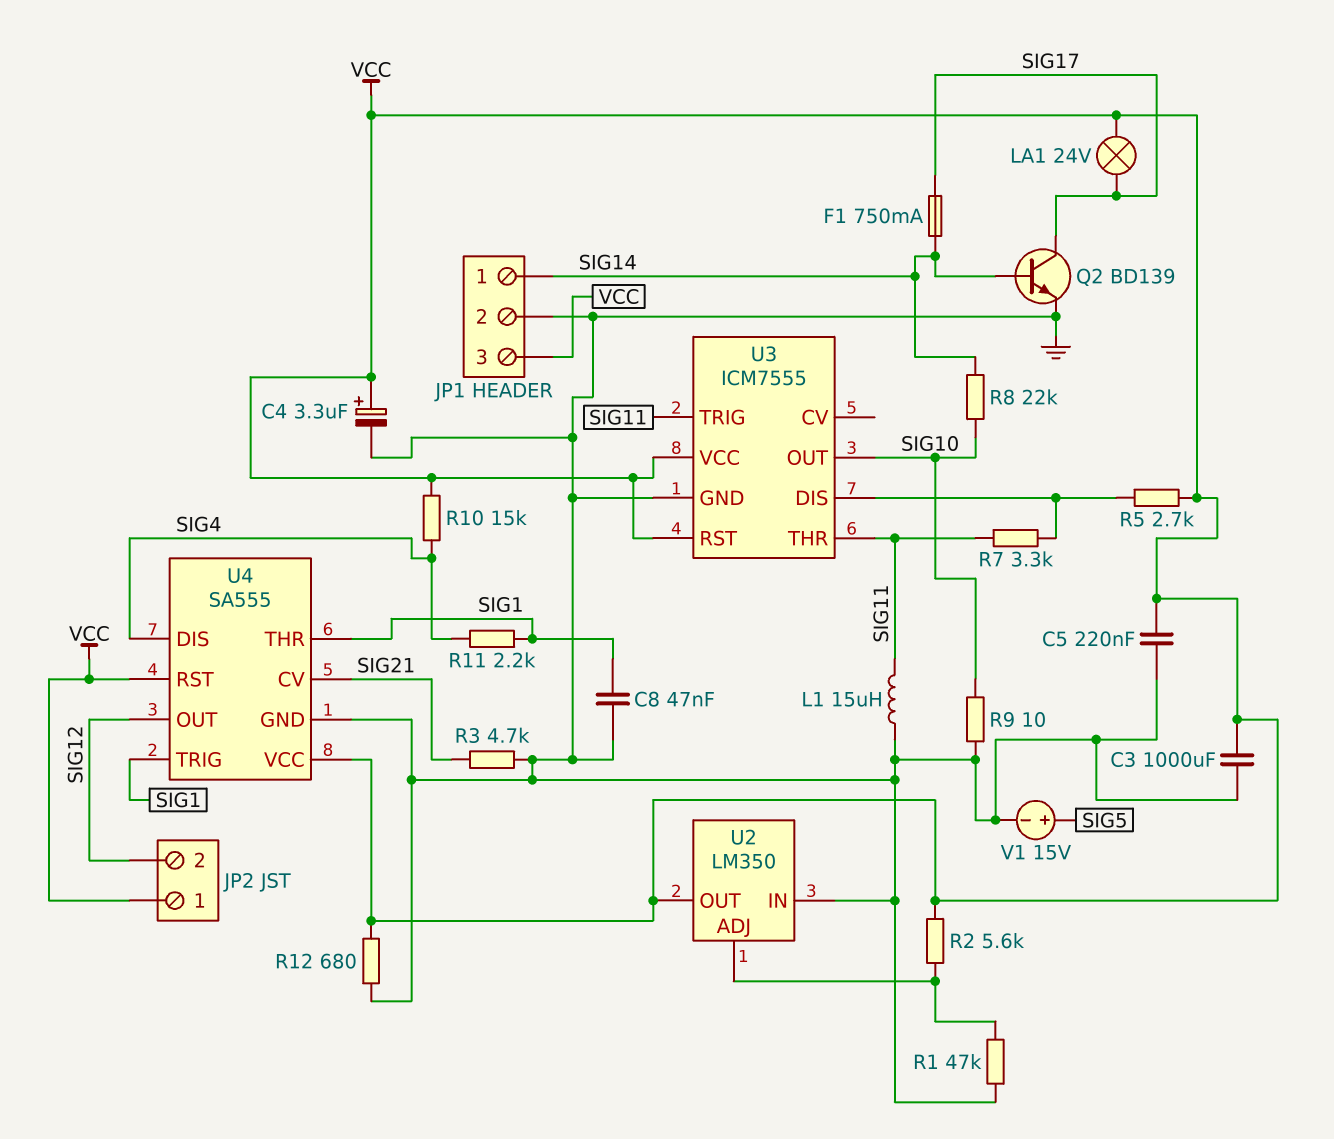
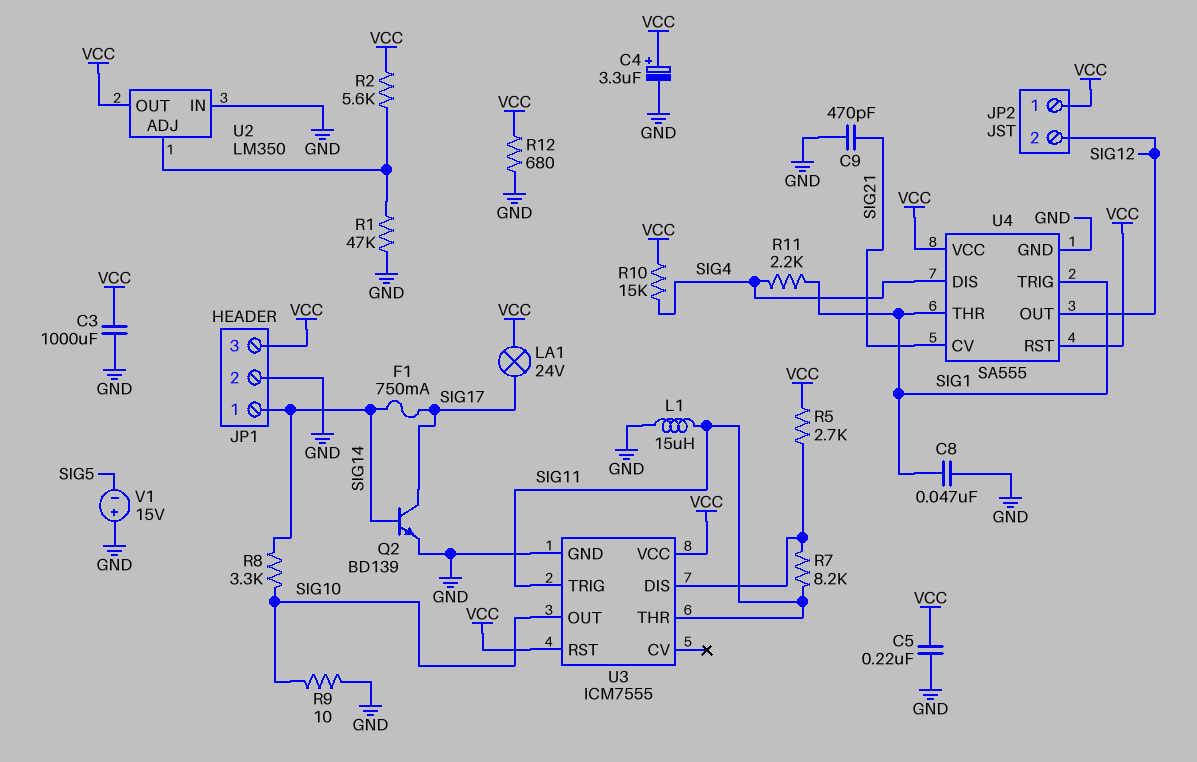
C9: none -> 470pF (GND, SIG21)
R3: 4.7k (GND, SIG21) -> none
R7: 3.3k (SIG11, U3/DIS) -> 8.2k (SIG11, U3/DIS)
R8: 22k (SIG10, SIG14) -> 3.3k (SIG10, SIG14)
V1: 15V (plus SIG5, minus GND) -> 15V (plus GND, minus SIG5)

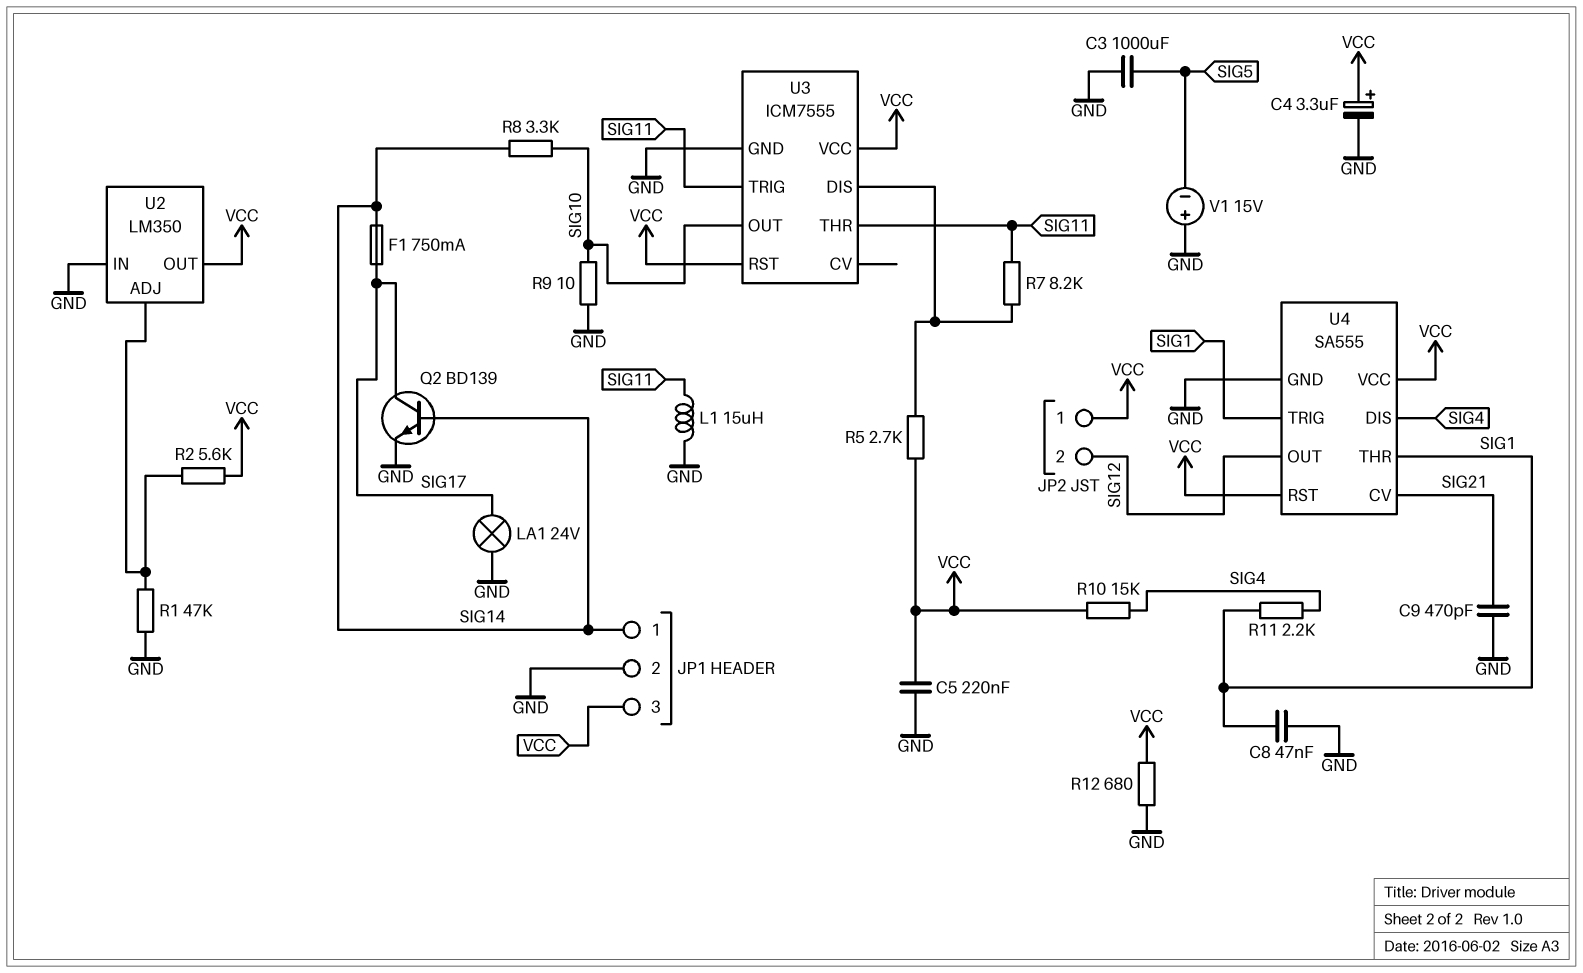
C3: 1000uF (GND, VCC) -> 1000uF (GND, SIG5)
LA1: lamp 24V (SIG17, VCC) -> lamp 24V (GND, SIG17)

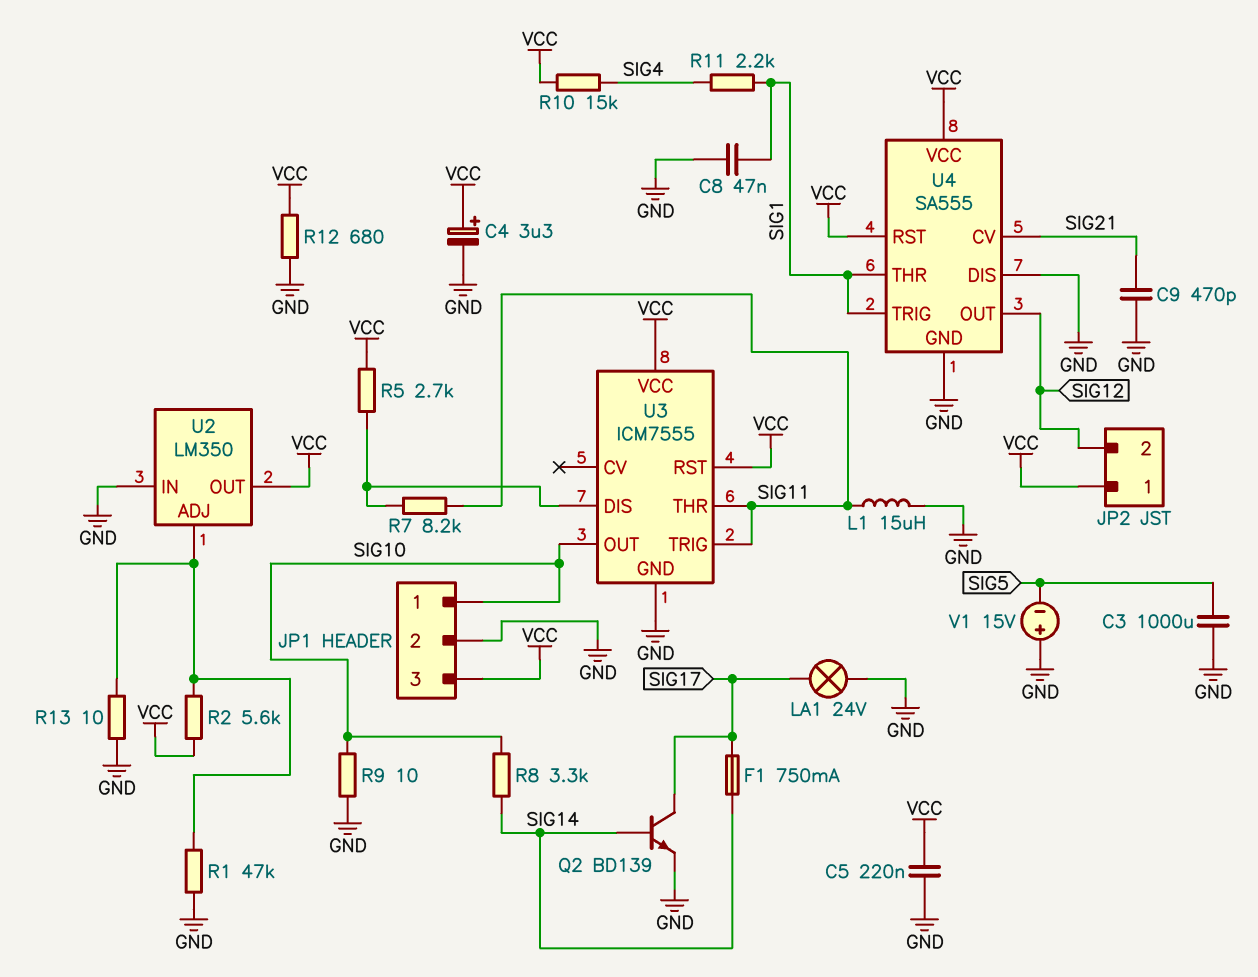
JP1 pin 1: SIG14 -> SIG10
R13: none -> 10 (GND, U2/ADJ)
U4 pin DIS: SIG4 -> GND

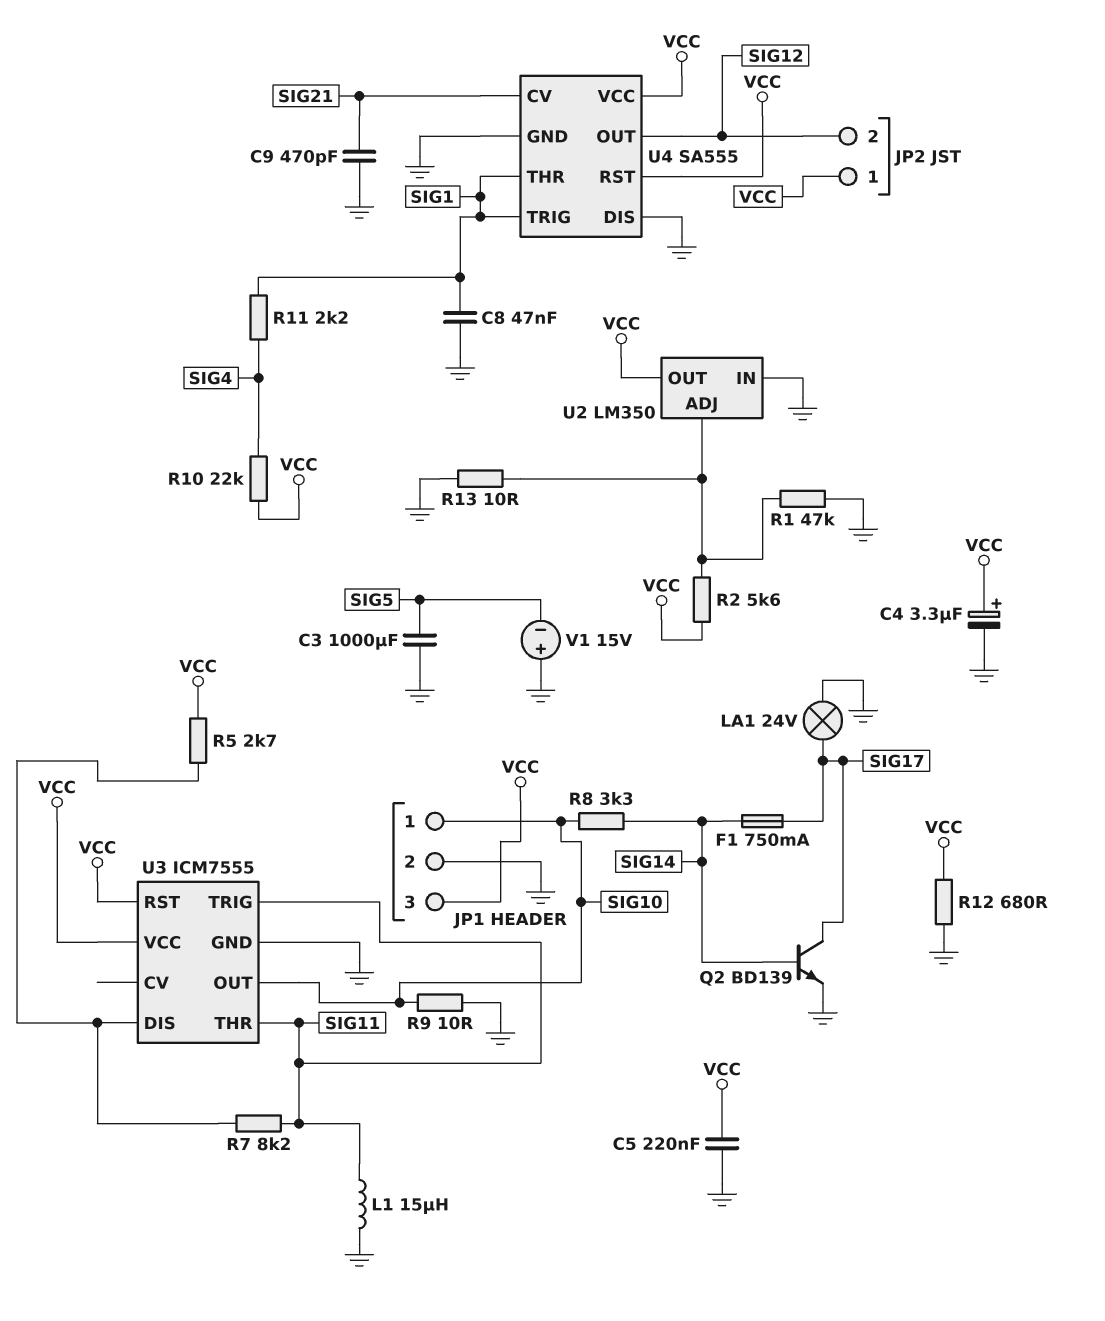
R10: 15k (SIG4, VCC) -> 22k (SIG4, VCC)

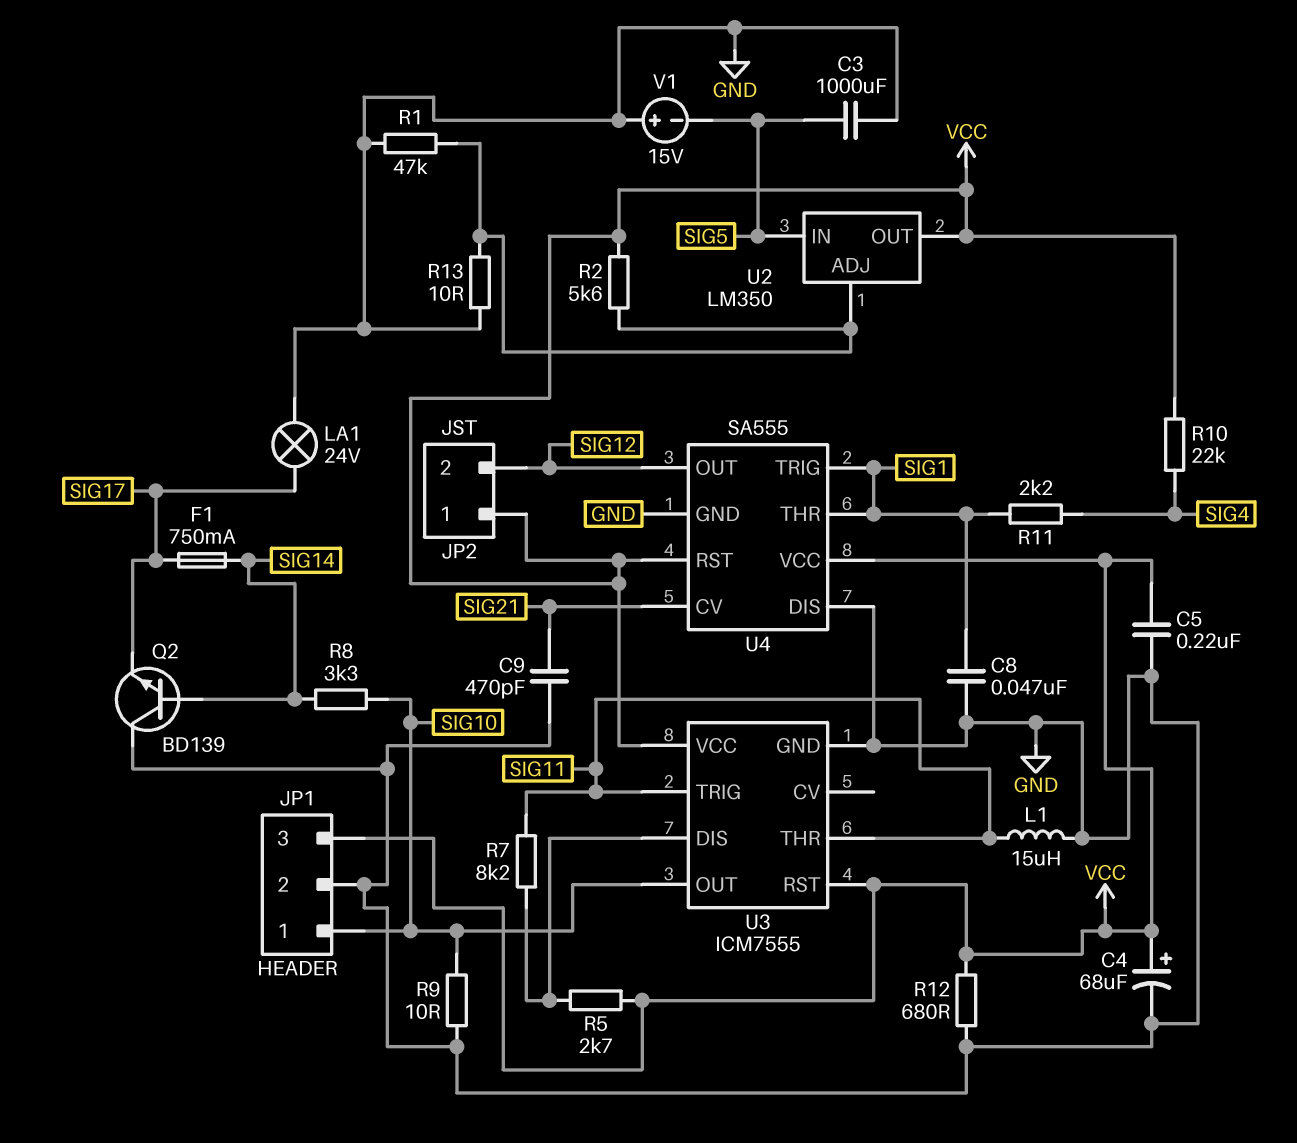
C4: 3.3uF (plus VCC, minus GND) -> 68uF (plus VCC, minus GND)
Q2: NPN BD139 (B SIG14, C SIG17, E GND) -> NPN BD139 (B SIG14, C GND, E SIG17)
U2 pin IN: GND -> SIG5

